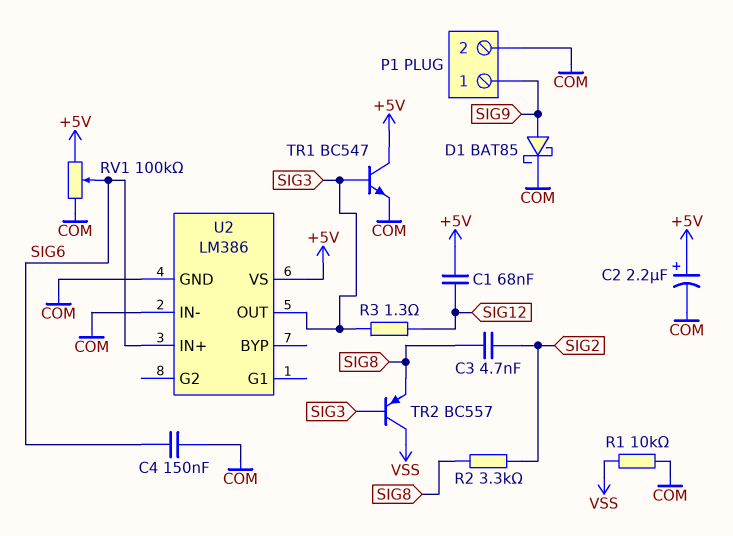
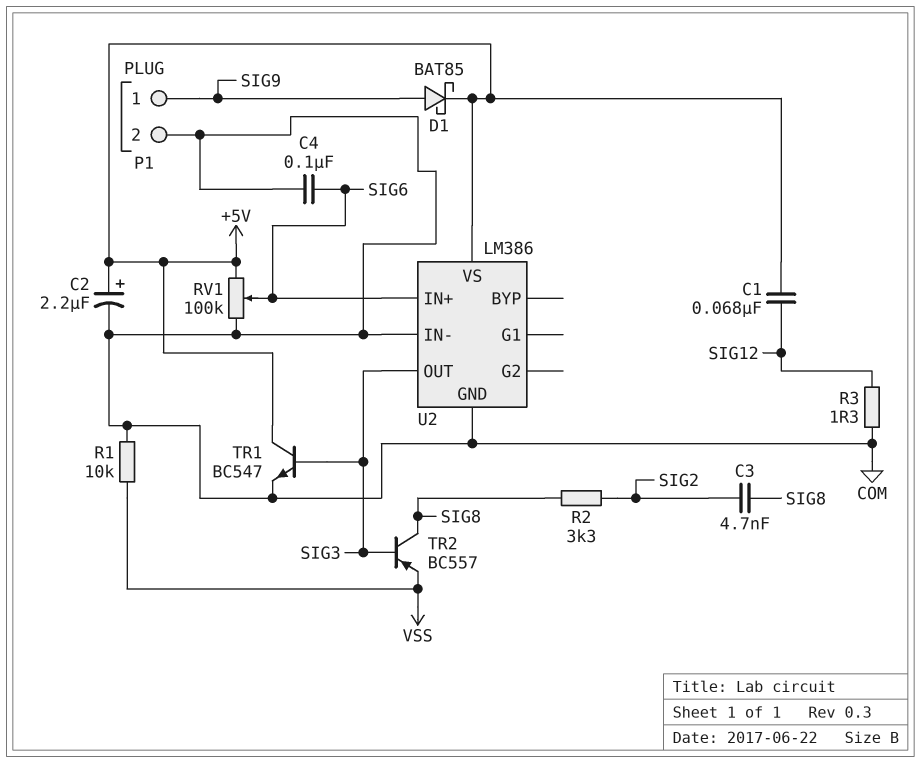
C4: 150nF (COM, SIG6) -> 100nF (COM, SIG6)
D1: schottky BAT85 (A SIG9, K COM) -> schottky BAT85 (A SIG9, K +5V)
R3: 1.3 (SIG3, SIG12) -> 1.3 (COM, SIG12)
TR2: PNP BC557 (B SIG3, C VSS, E SIG8) -> PNP BC557 (B SIG3, C SIG8, E VSS)

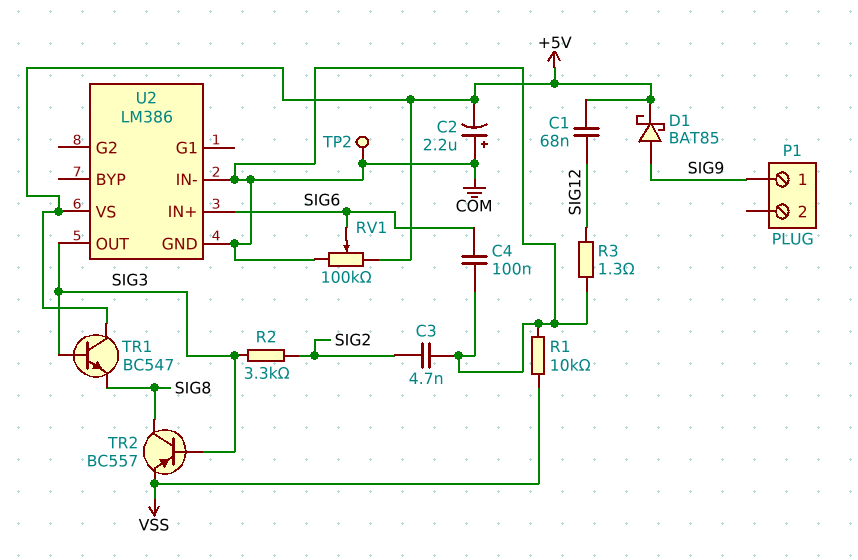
C2: 2.2uF (plus +5V, minus COM) -> 2.2uF (plus COM, minus +5V)
C3: 4.7nF (SIG2, SIG8) -> 4.7nF (COM, SIG2)
P1 pin 2: COM -> none
R2: 3.3k (SIG2, SIG8) -> 3.3k (SIG2, SIG3)
TP2: none -> test point (COM)
TR1: NPN BC547 (B SIG3, C +5V, E COM) -> NPN BC547 (B SIG3, C +5V, E SIG8)

